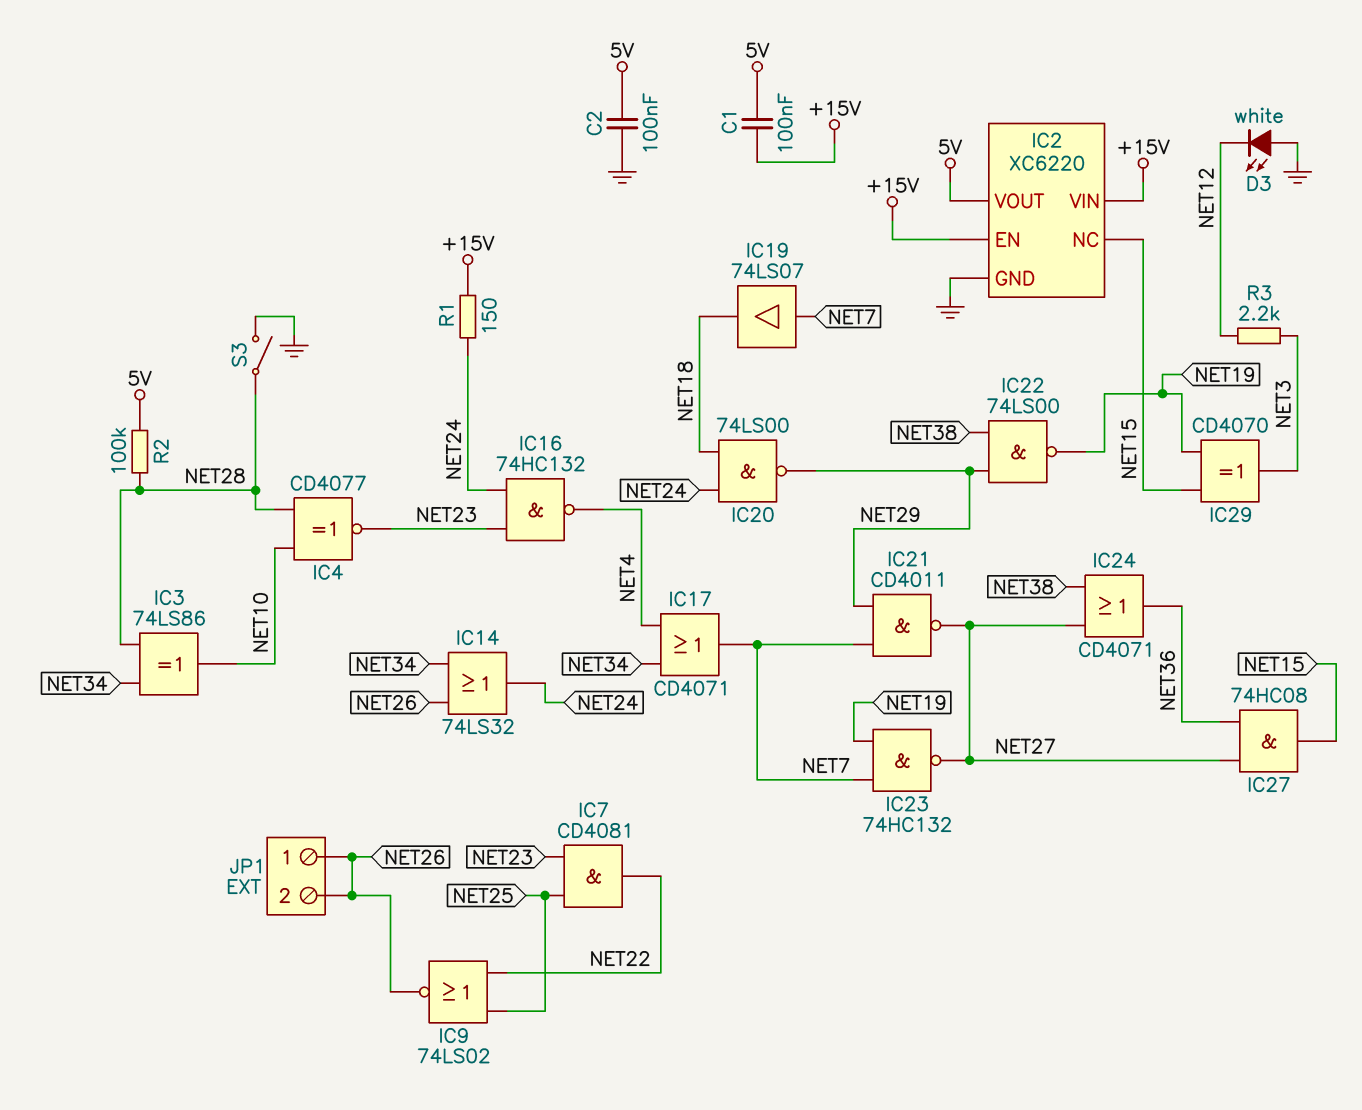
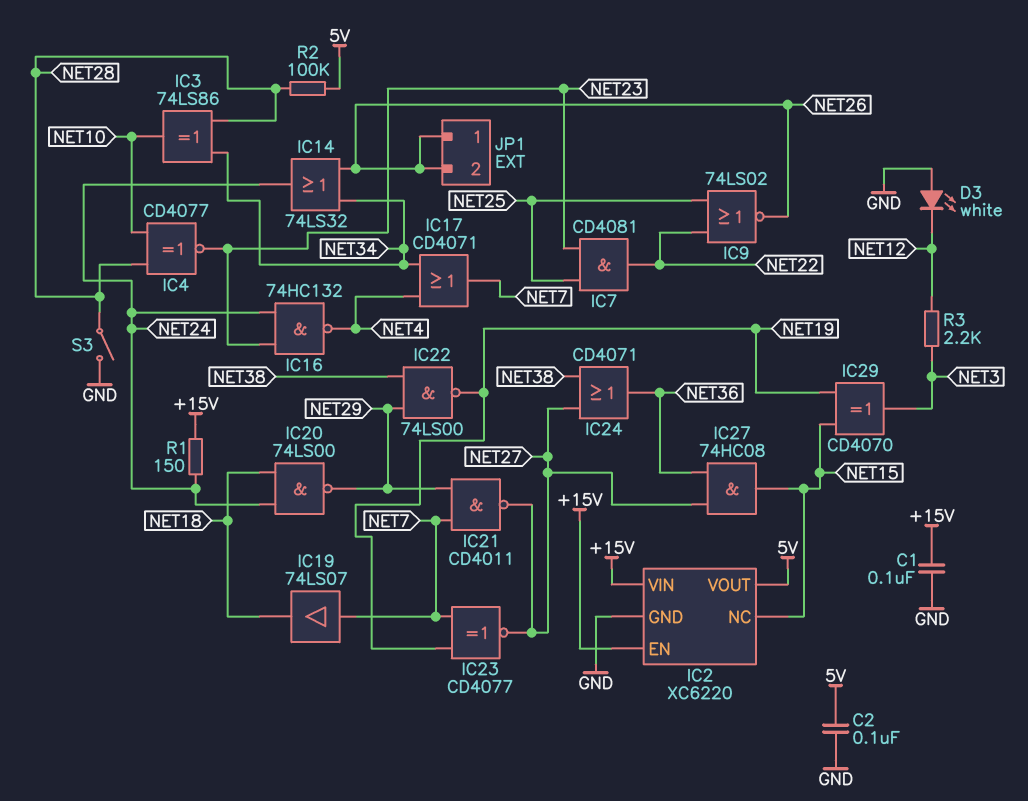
C1: 100nF (+15V, 5V) -> 100nF (+15V, GND)
IC23: NAND 74HC132 (in NET7, in NET19, out NET27) -> XNOR CD4077 (in NET7, in NET19, out NET27)

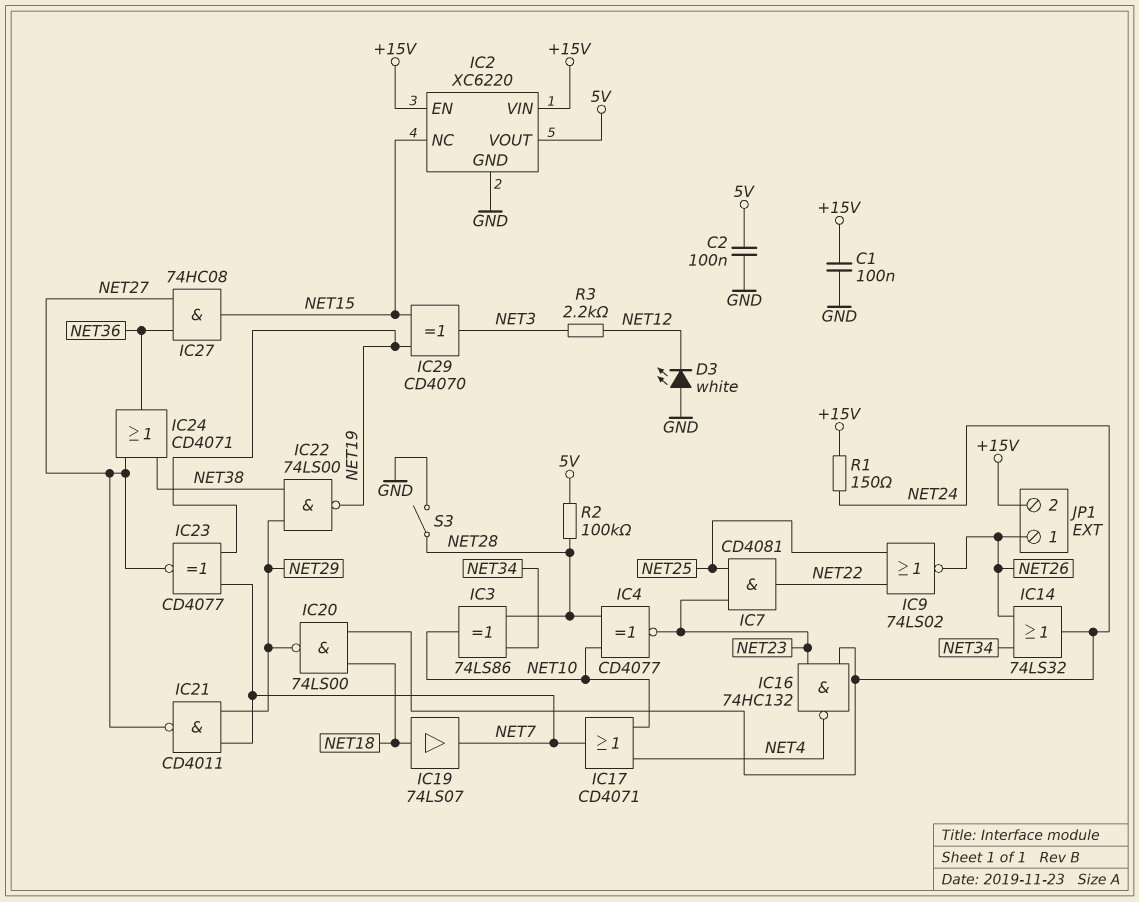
IC17: OR CD4071 (in NET4, in NET34, out NET7) -> OR CD4071 (in NET4, in NET10, out NET7)
IC19: buffer 74LS07 (in NET7, out NET18) -> buffer 74LS07 (in NET18, out NET7)
JP1 pin 2: NET26 -> +15V

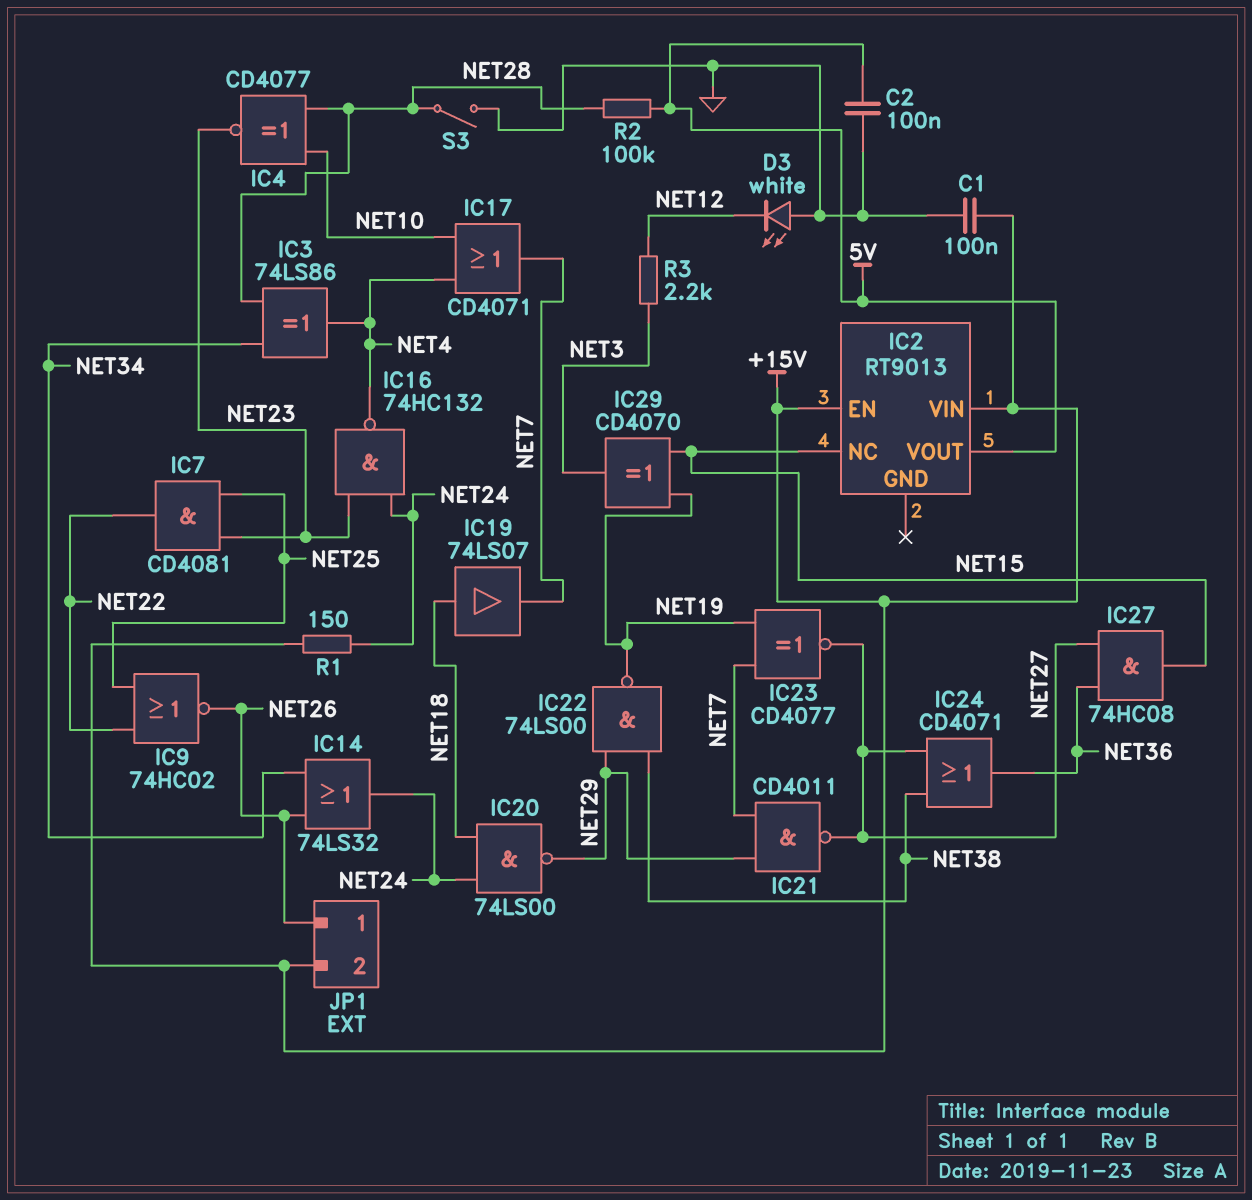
IC2: XC6220 -> RT9013
IC2 pin GND: GND -> none
IC3: XOR 74LS86 (in NET28, in NET34, out NET10) -> XOR 74LS86 (in NET28, in NET34, out NET4)
IC9: NOR 74LS02 (in NET22, in NET25, out NET26) -> NOR 74HC02 (in NET22, in NET25, out NET26)

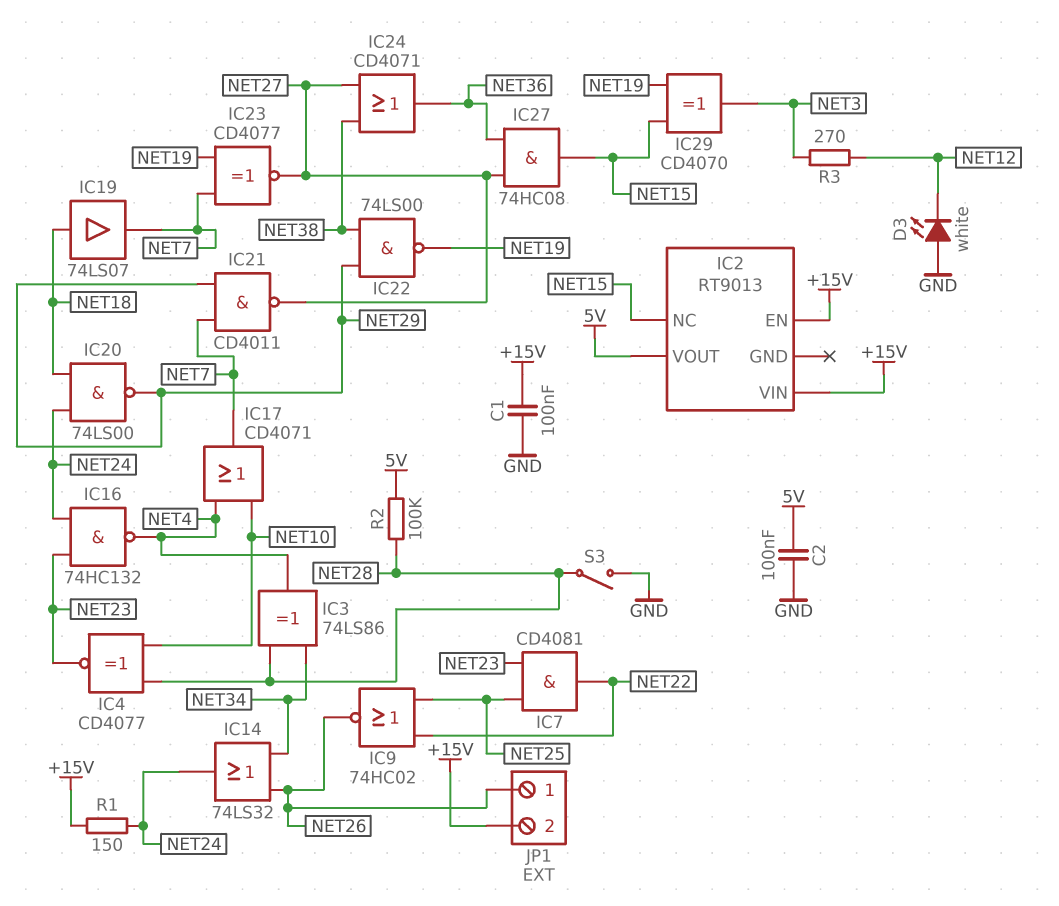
R3: 2.2k (NET3, NET12) -> 270 (NET3, NET12)

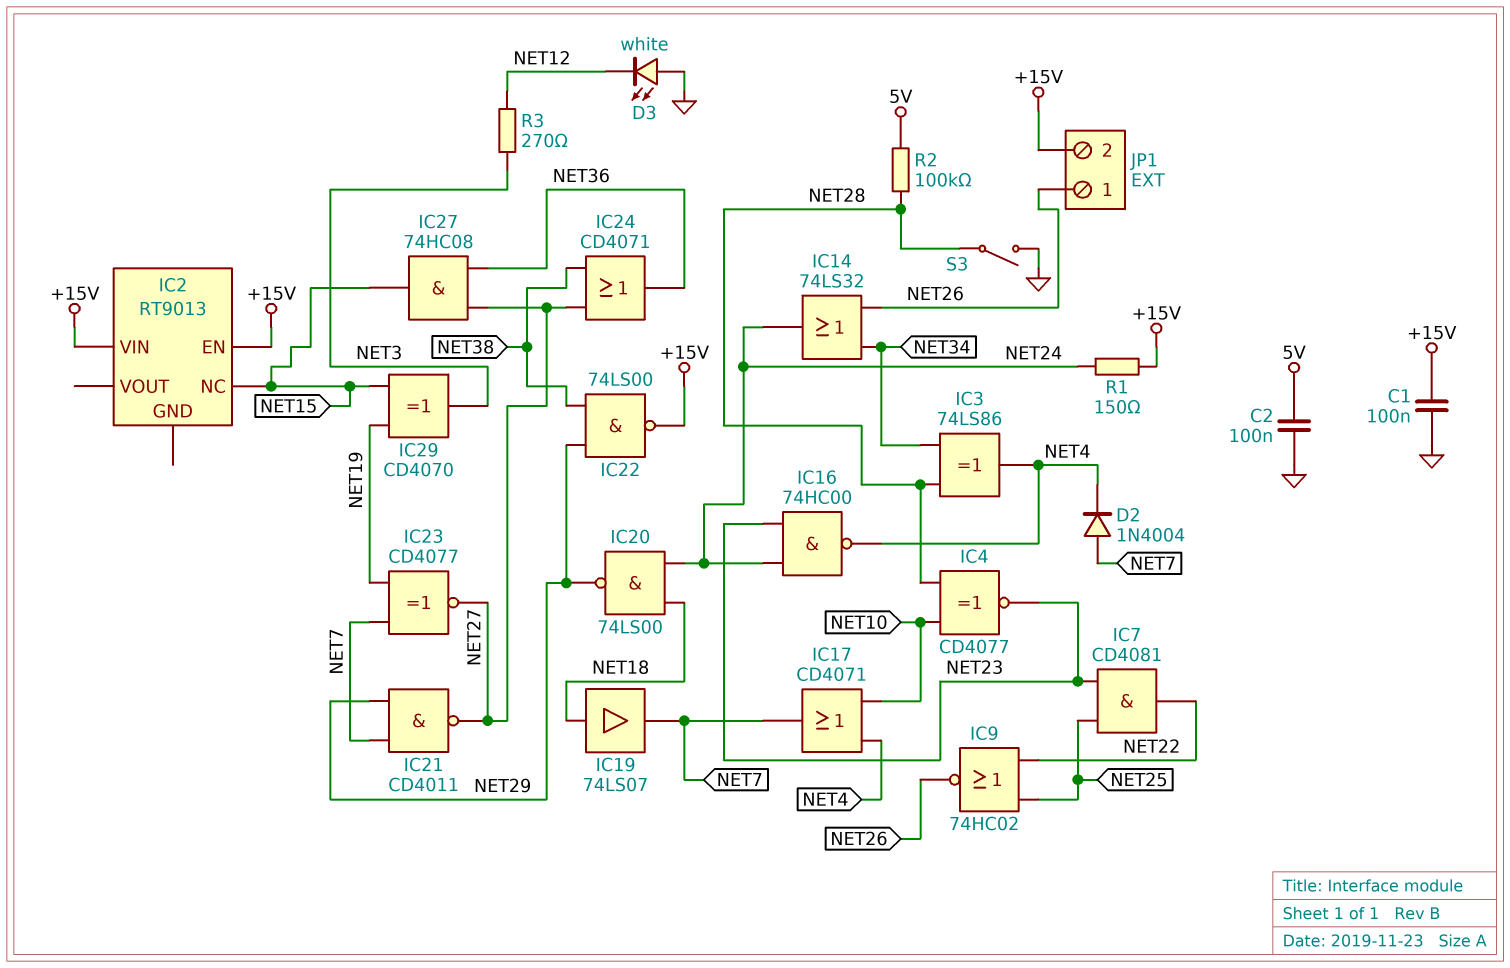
D2: none -> diode 1N4004 (A NET7, K NET4)
IC2 pin VOUT: 5V -> none
IC16: NAND 74HC132 (in NET23, in NET24, out NET4) -> NAND 74HC00 (in NET23, in NET24, out NET4)
IC22: NAND 74LS00 (in NET29, in NET38, out NET19) -> NAND 74LS00 (in NET29, in NET38, out +15V)

